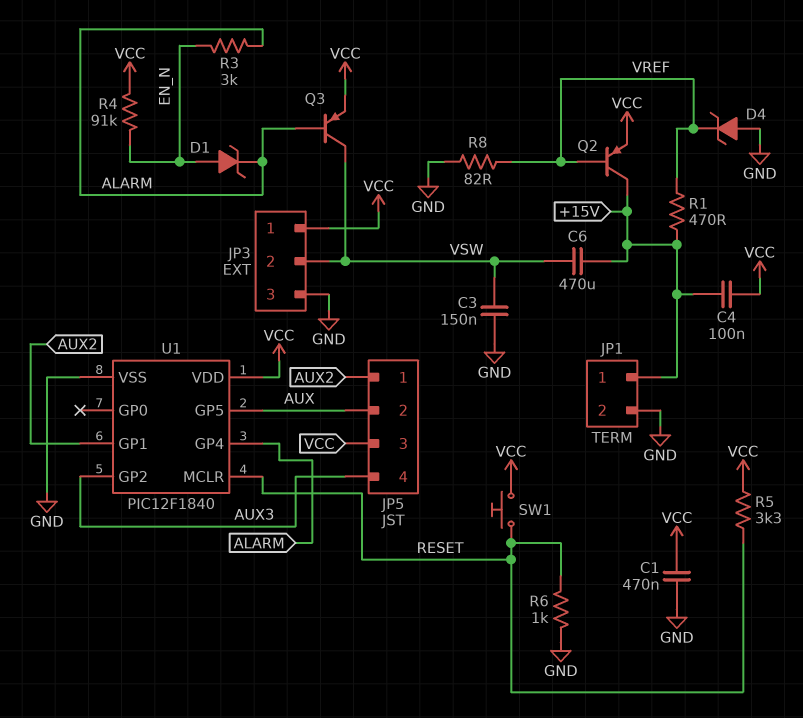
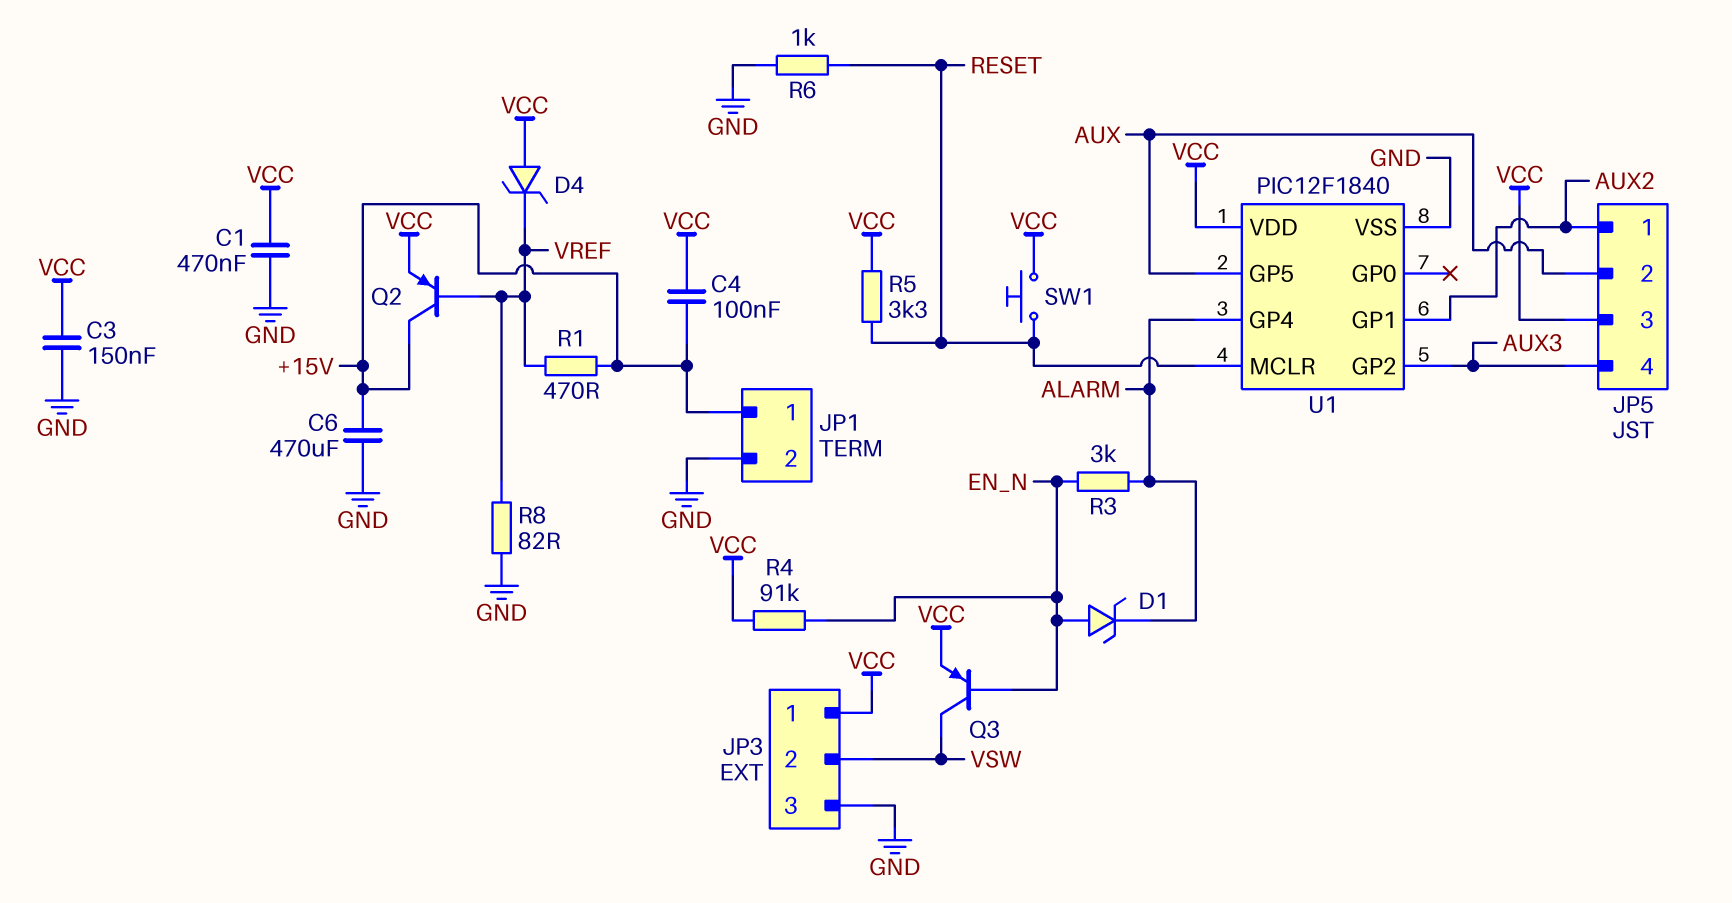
C3: 150nF (GND, VSW) -> 150nF (GND, VCC)
C6: 470uF (+15V, VSW) -> 470uF (+15V, GND)
D4: zener (A GND, K VREF) -> zener (A VCC, K VREF)
Q3: PNP (B ALARM, C VSW, E VCC) -> PNP (B EN_N, C VSW, E VCC)

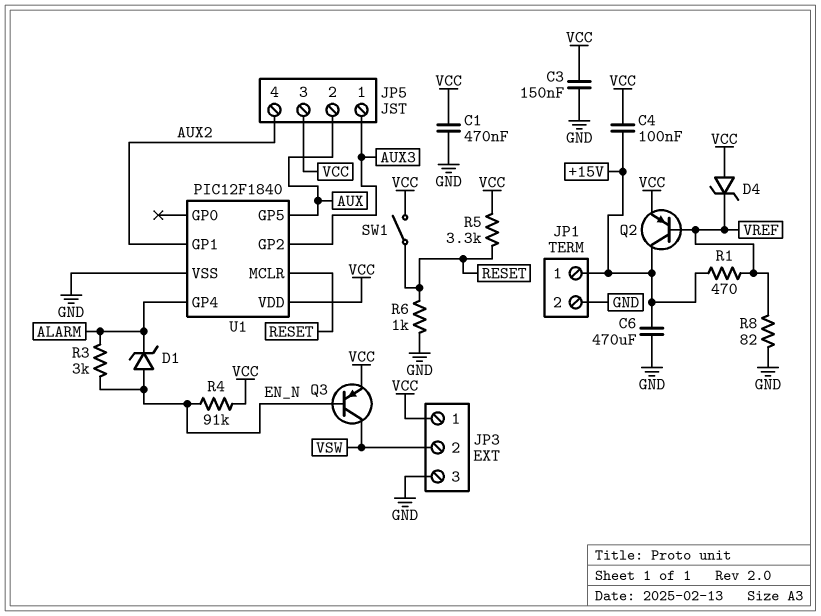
JP5 pin 1: AUX2 -> AUX3
JP5 pin 4: AUX3 -> AUX2
SW1: button (RESET, VCC) -> switch (RESET, VCC)

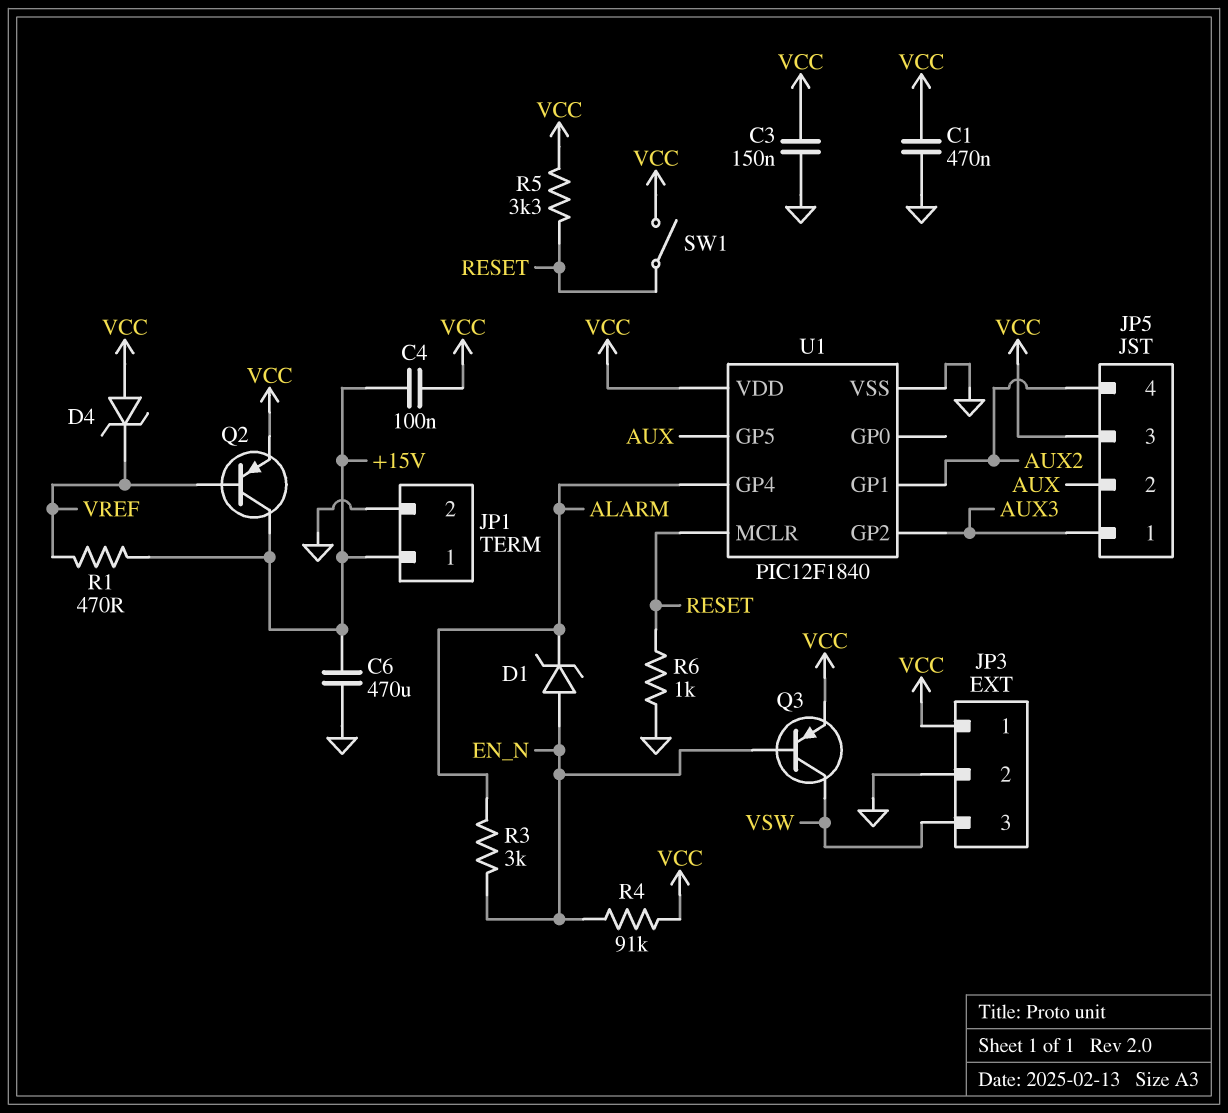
JP3 pin 2: VSW -> GND
JP3 pin 3: GND -> VSW
R8: 82 (GND, VREF) -> none

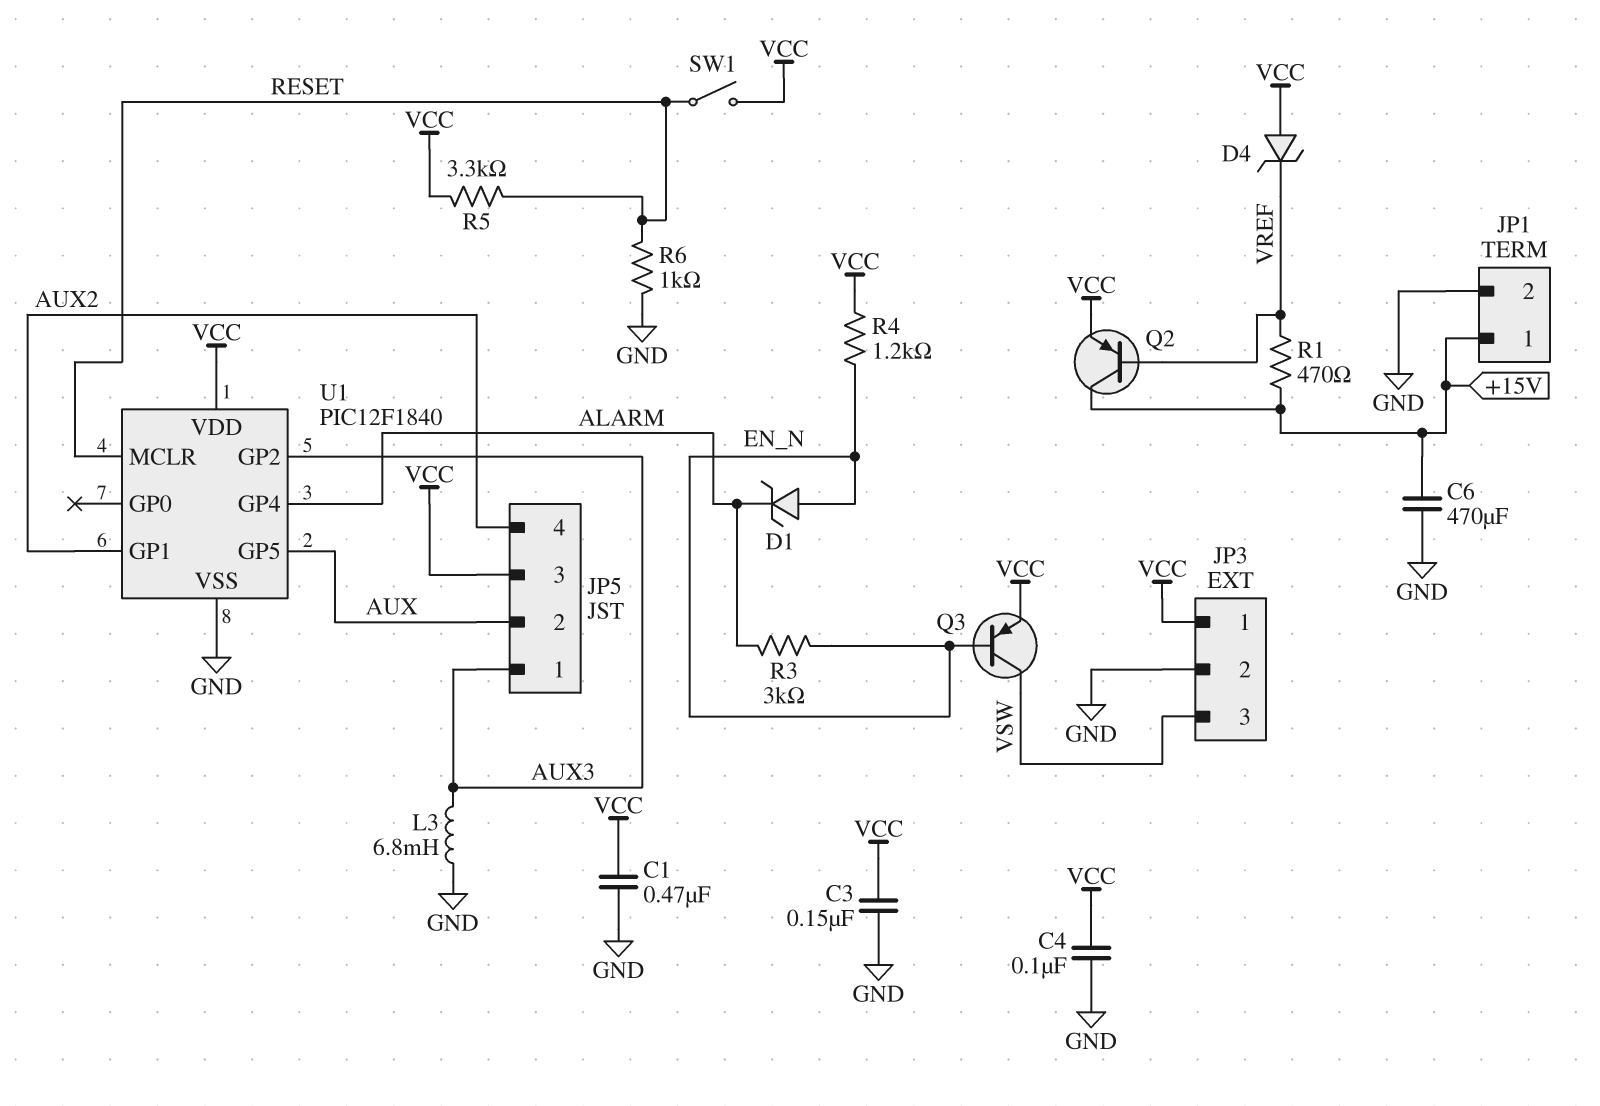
C4: 100nF (+15V, VCC) -> 100nF (GND, VCC)
L3: none -> 6.8mH (AUX3, GND)
R4: 91k (EN_N, VCC) -> 1.2k (EN_N, VCC)

